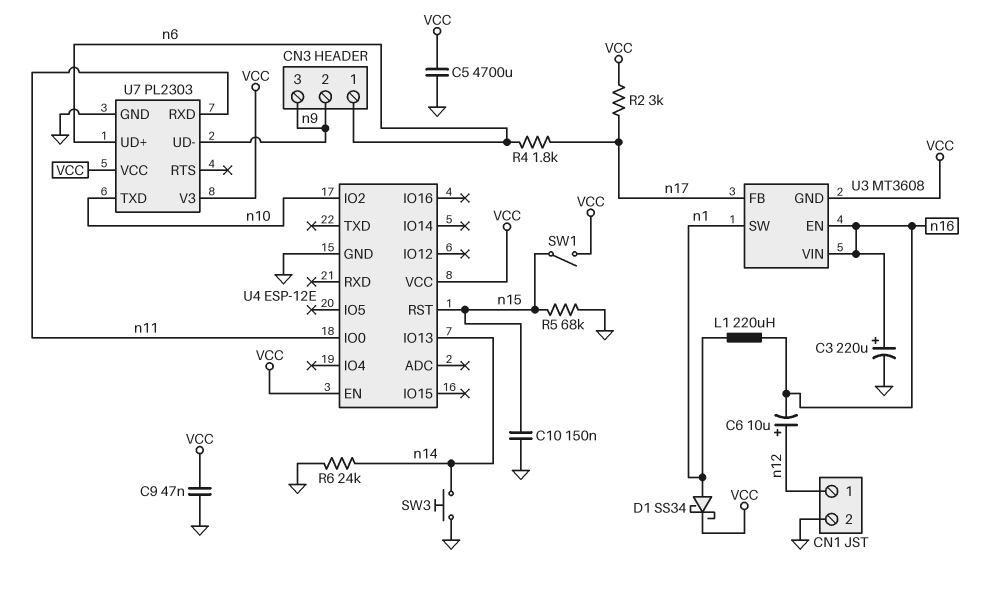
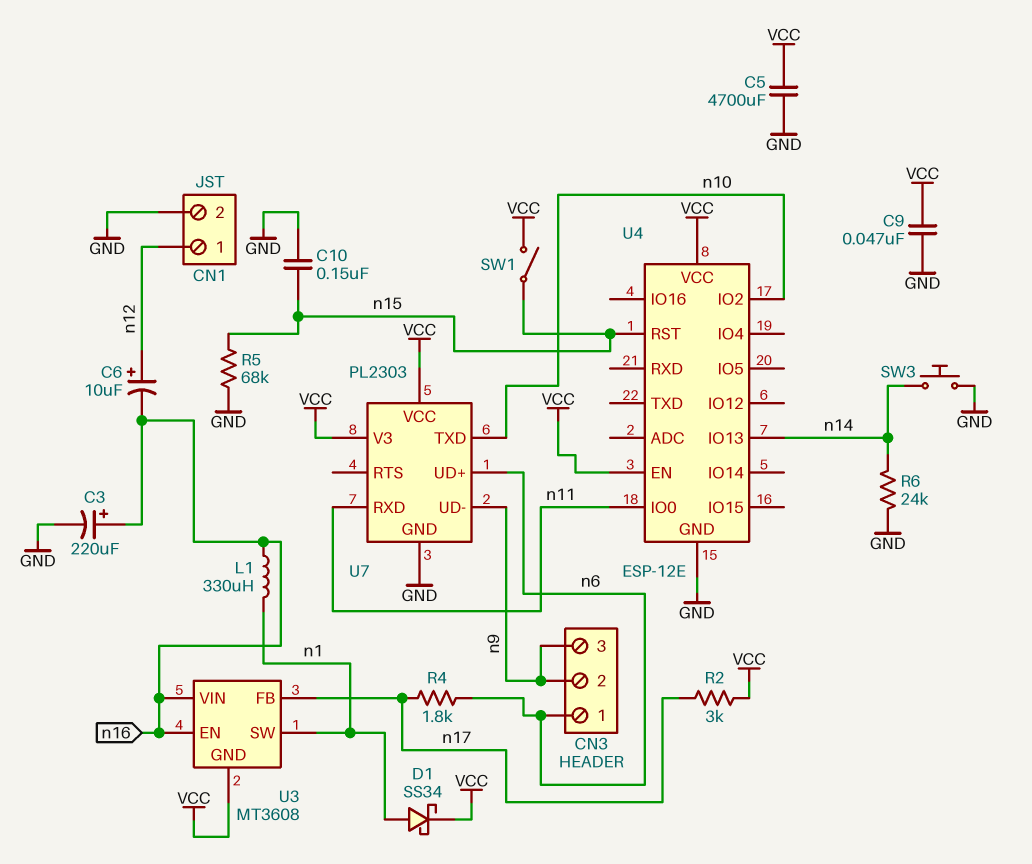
L1: 220uH (n1, n16) -> 330uH (n1, n16)

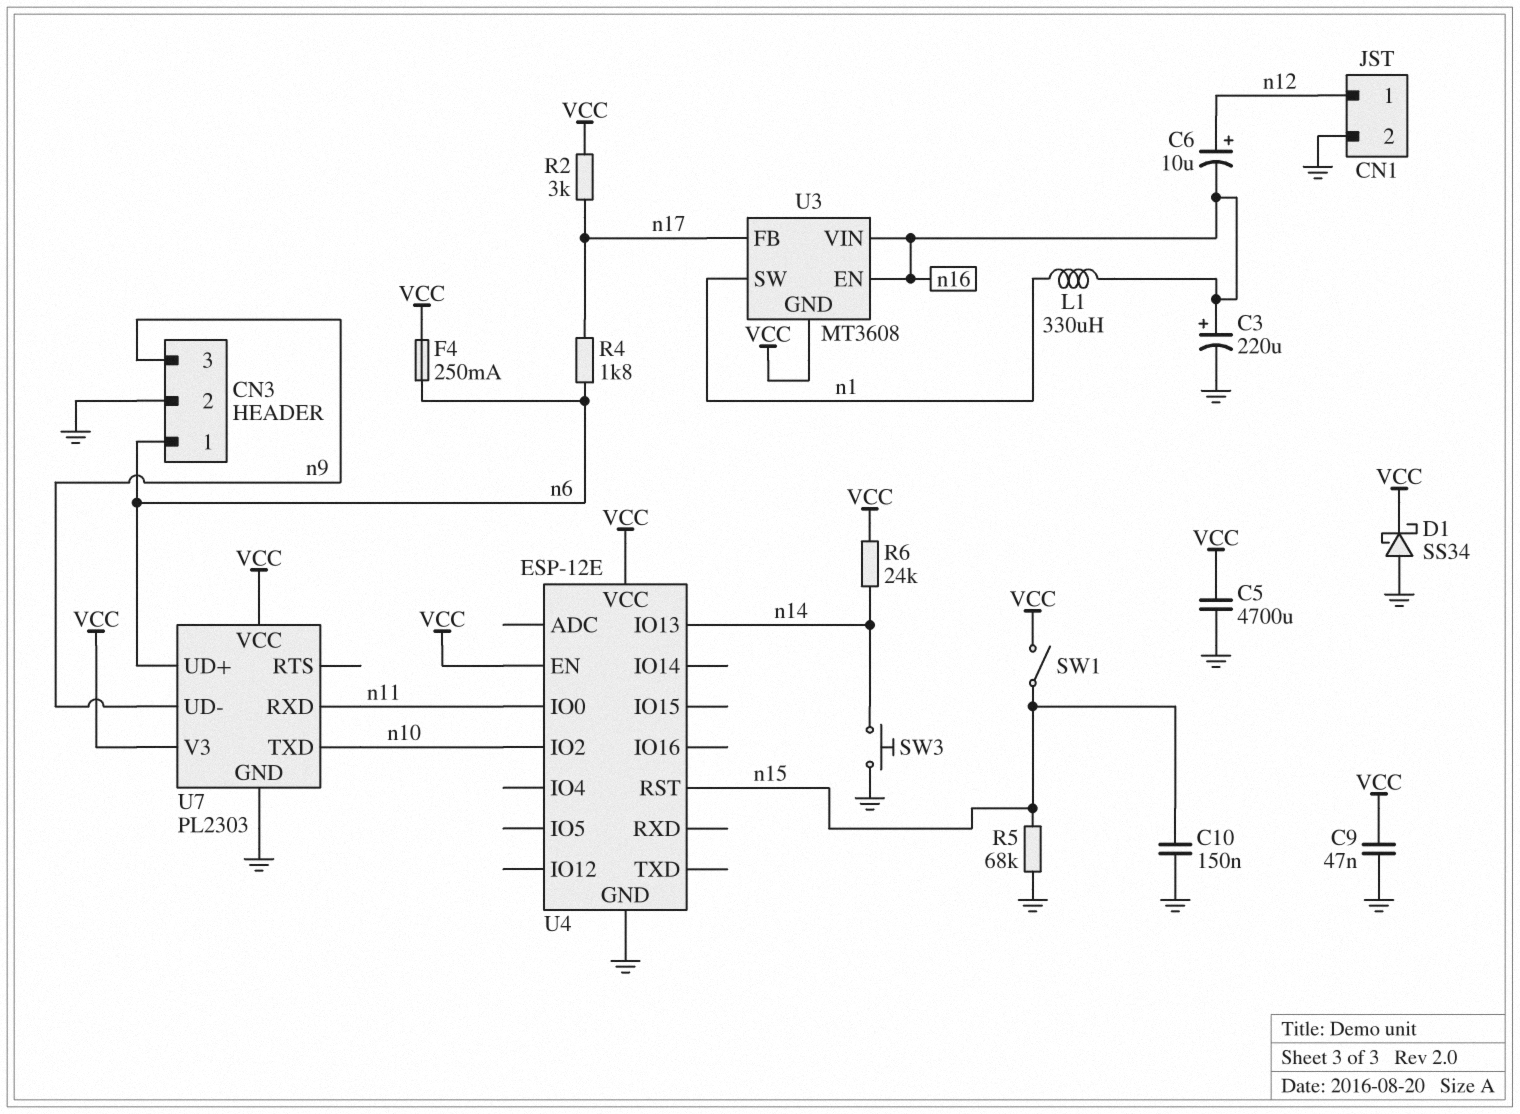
CN3 pin 2: n9 -> GND
D1: schottky SS34 (A n1, K VCC) -> schottky SS34 (A GND, K VCC)
F4: none -> 250mA (VCC, n6)
R6: 24k (GND, n14) -> 24k (VCC, n14)

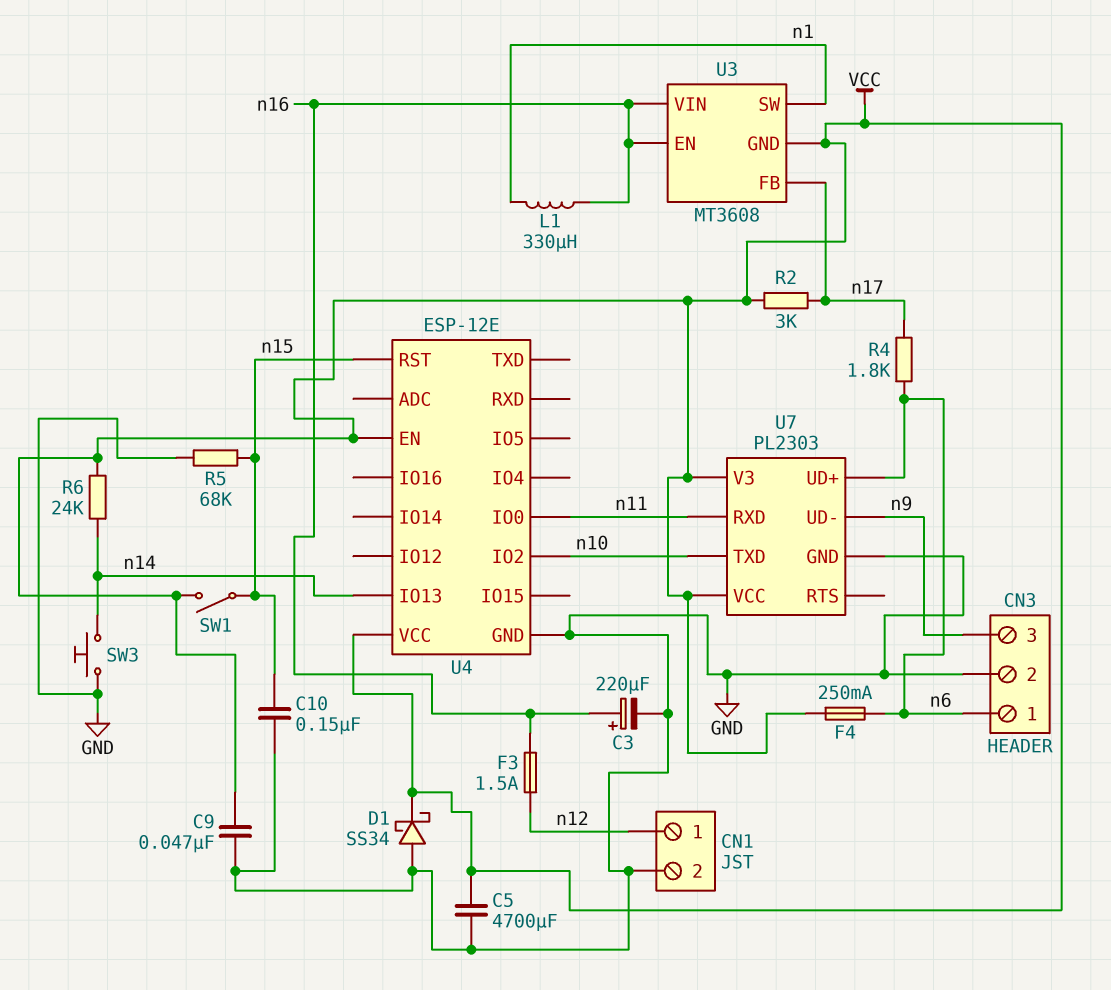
C6: 10uF (plus n12, minus n16) -> none
F3: none -> 1.5A (n12, n16)

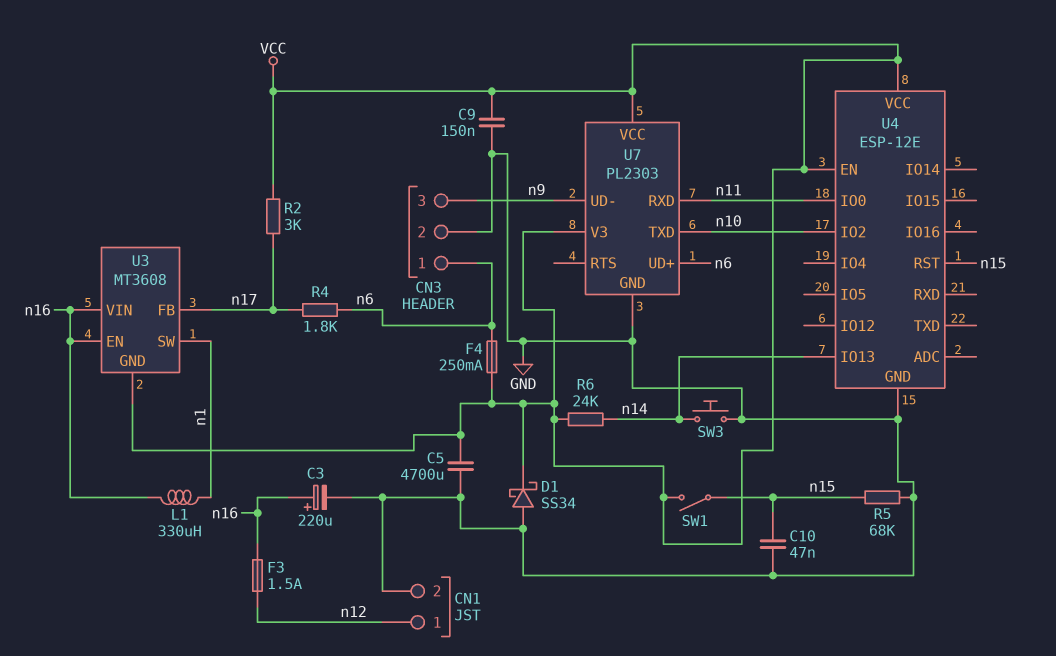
C9: 47nF (GND, VCC) -> 150nF (GND, VCC)
C10: 150nF (GND, n15) -> 47nF (GND, n15)

